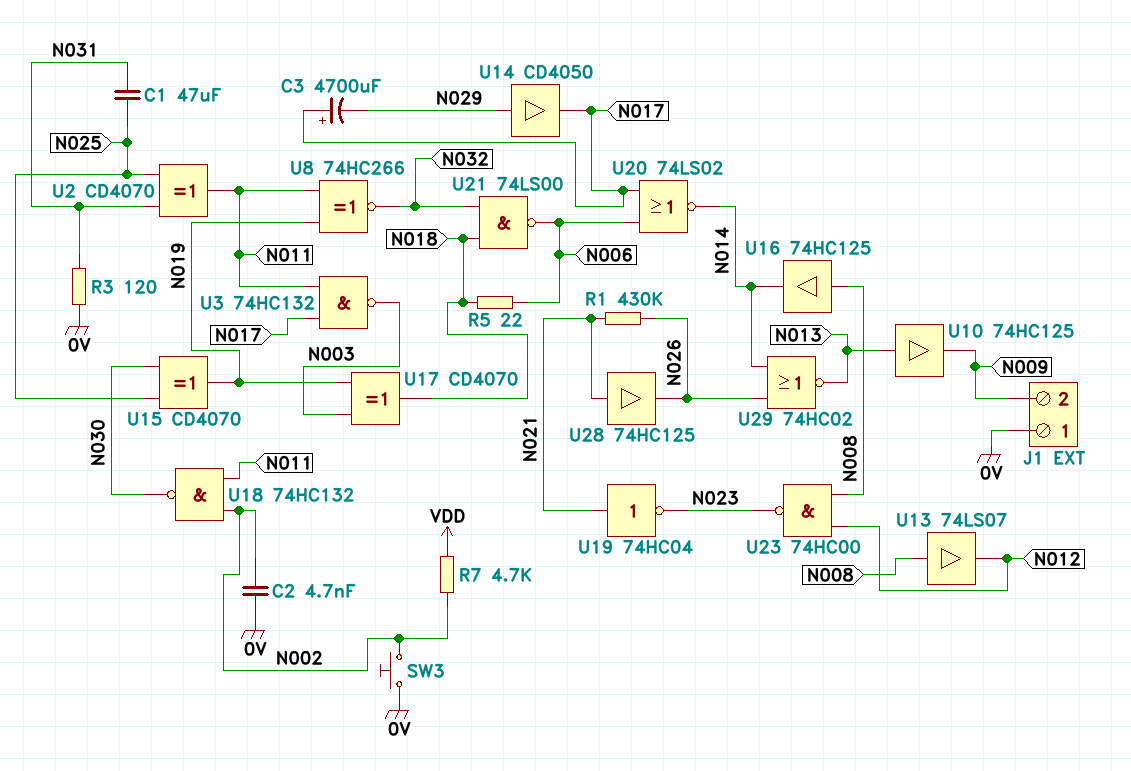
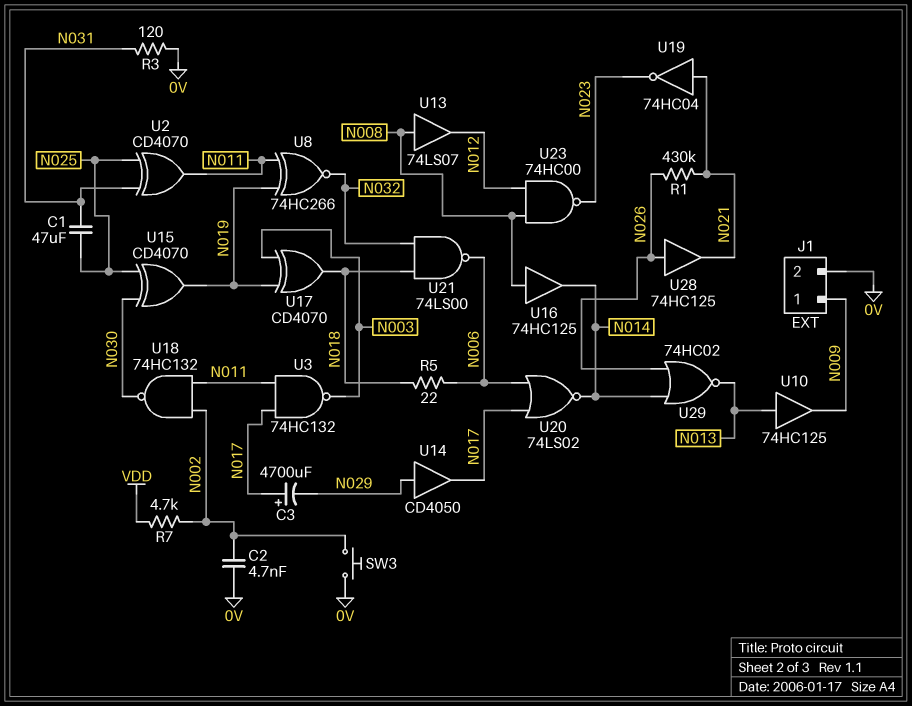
J1 pin 1: 0V -> N009
J1 pin 2: N009 -> 0V
U28: buffer 74HC125 (in N021, out N026) -> buffer 74HC125 (in N026, out N021)

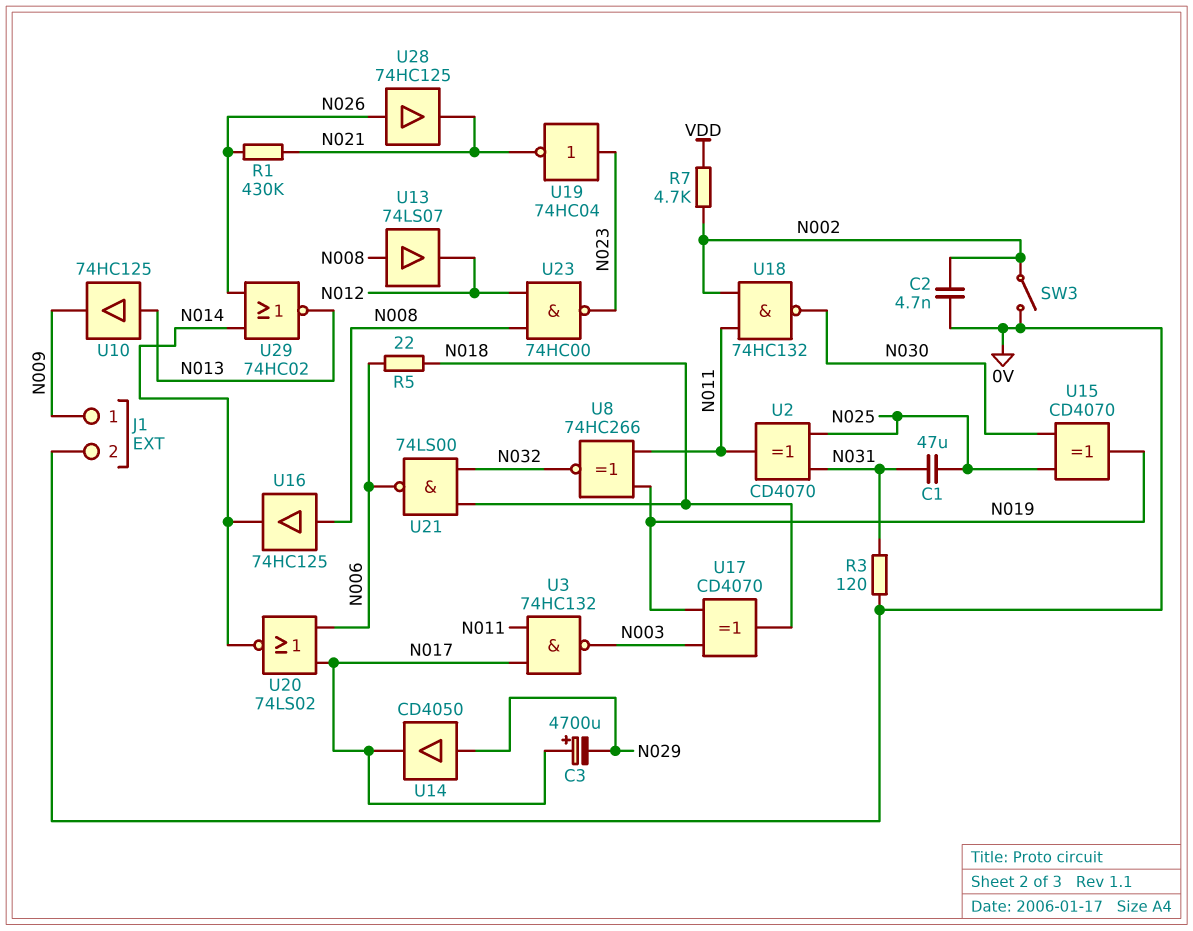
SW3: button (0V, N002) -> switch (0V, N002)
U19: NOT 74HC04 (in N021, out N023) -> NOT 74HC04 (in N023, out N021)

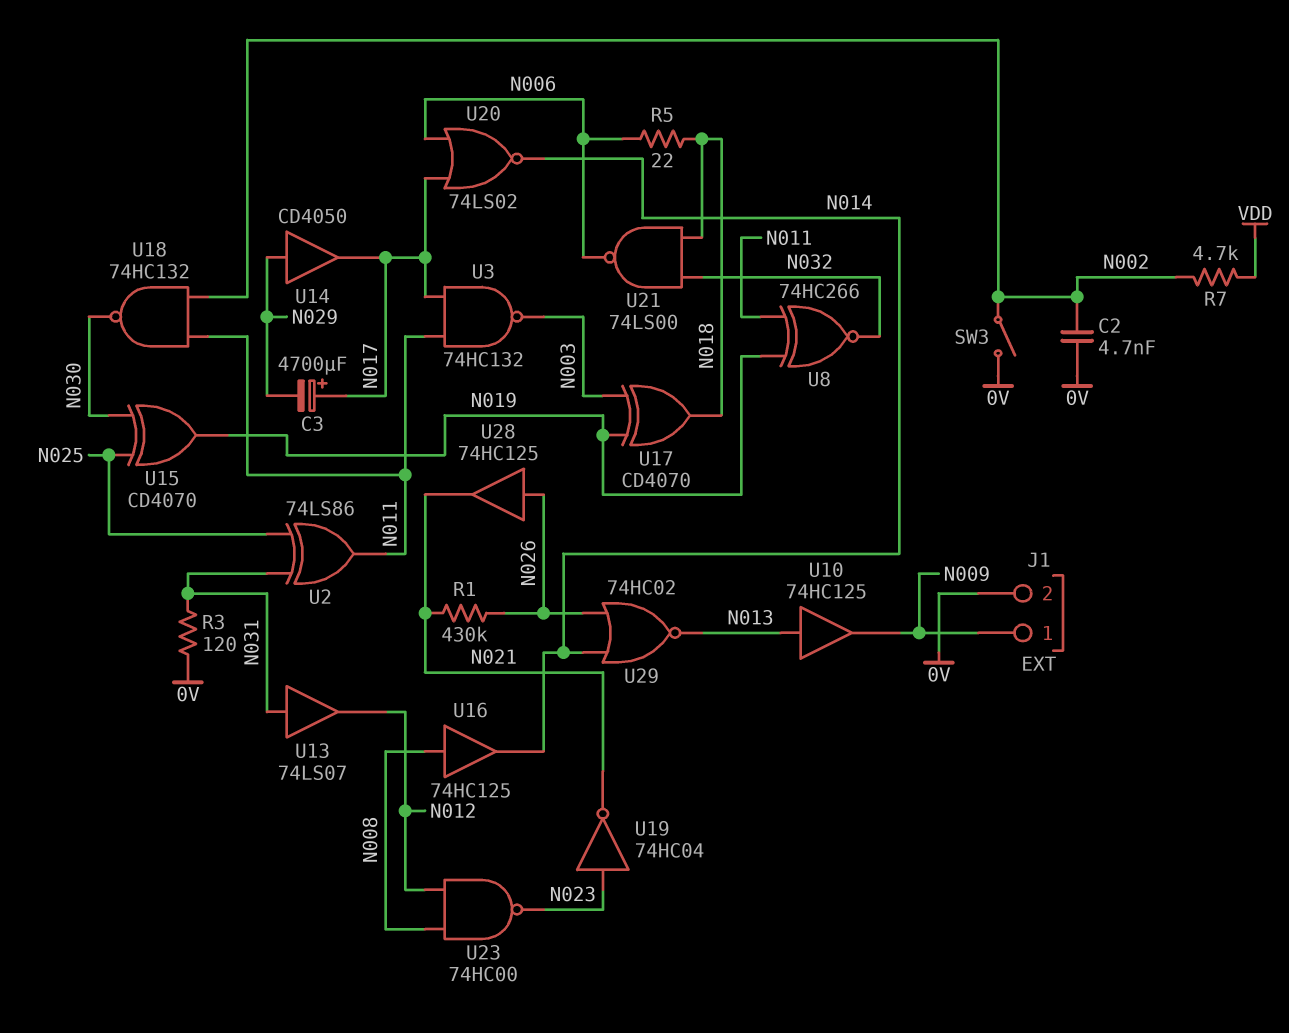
C1: 47uF (N025, N031) -> none
U2: XOR CD4070 (in N025, in N031, out N011) -> XOR 74LS86 (in N025, in N031, out N011)
U13: buffer 74LS07 (in N008, out N012) -> buffer 74LS07 (in N031, out N012)

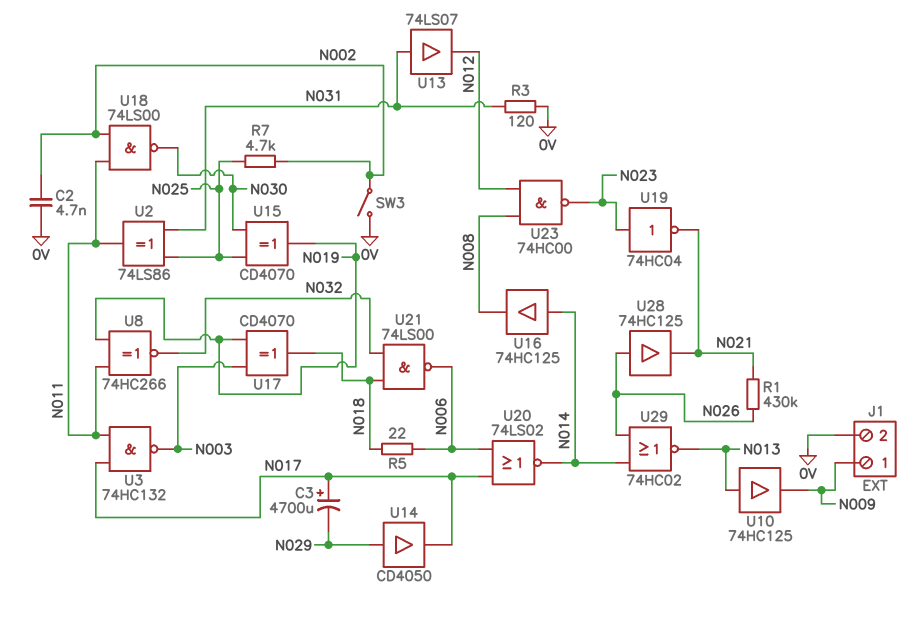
R7: 4.7k (N002, VDD) -> 4.7k (N002, N025)
U16: buffer 74HC125 (in N008, out N014) -> buffer 74HC125 (in N014, out N008)
U18: NAND 74HC132 (in N002, in N011, out N030) -> NAND 74LS00 (in N002, in N011, out N030)

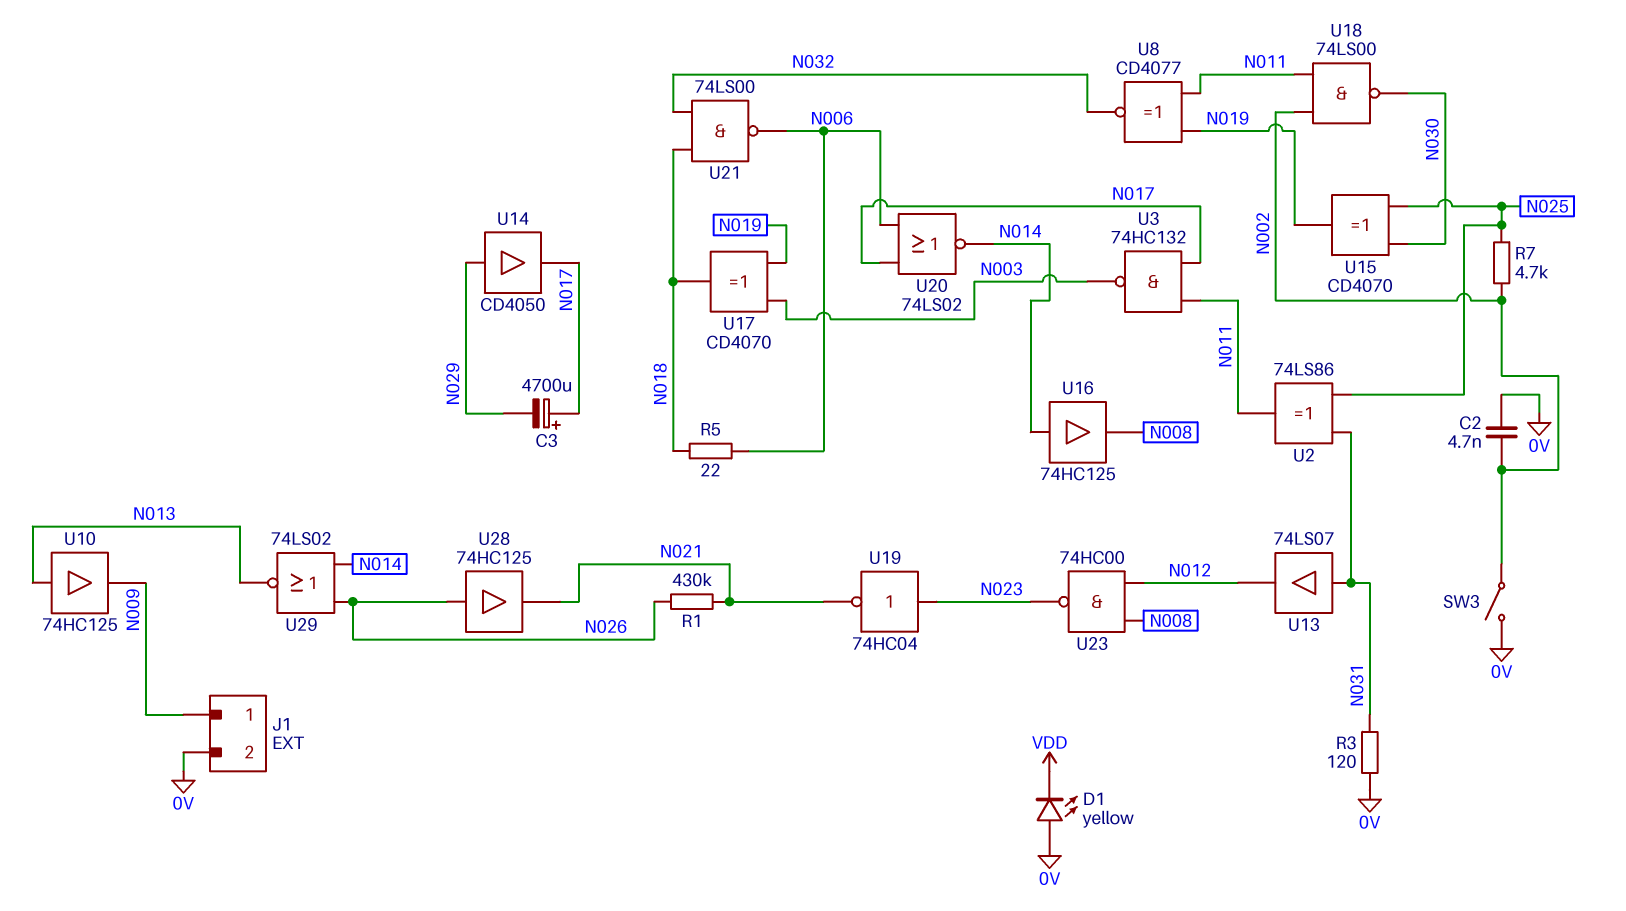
D1: none -> LED yellow (A 0V, K VDD)
U8: XNOR 74HC266 (in N011, in N019, out N032) -> XNOR CD4077 (in N011, in N019, out N032)
U29: NOR 74HC02 (in N014, in N026, out N013) -> NOR 74LS02 (in N014, in N026, out N013)

